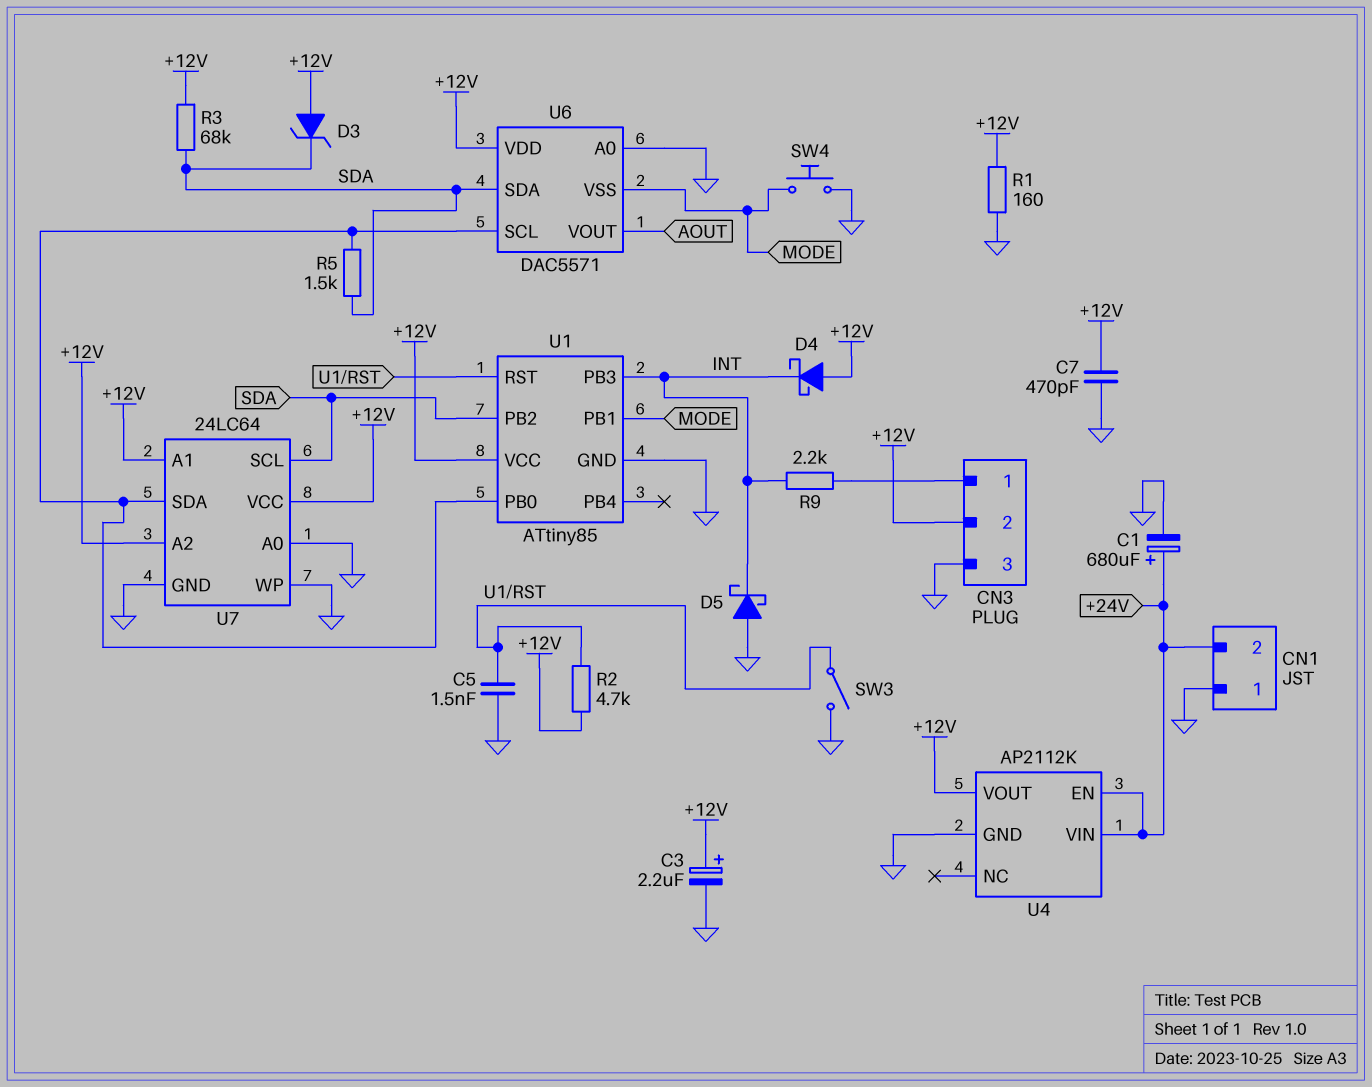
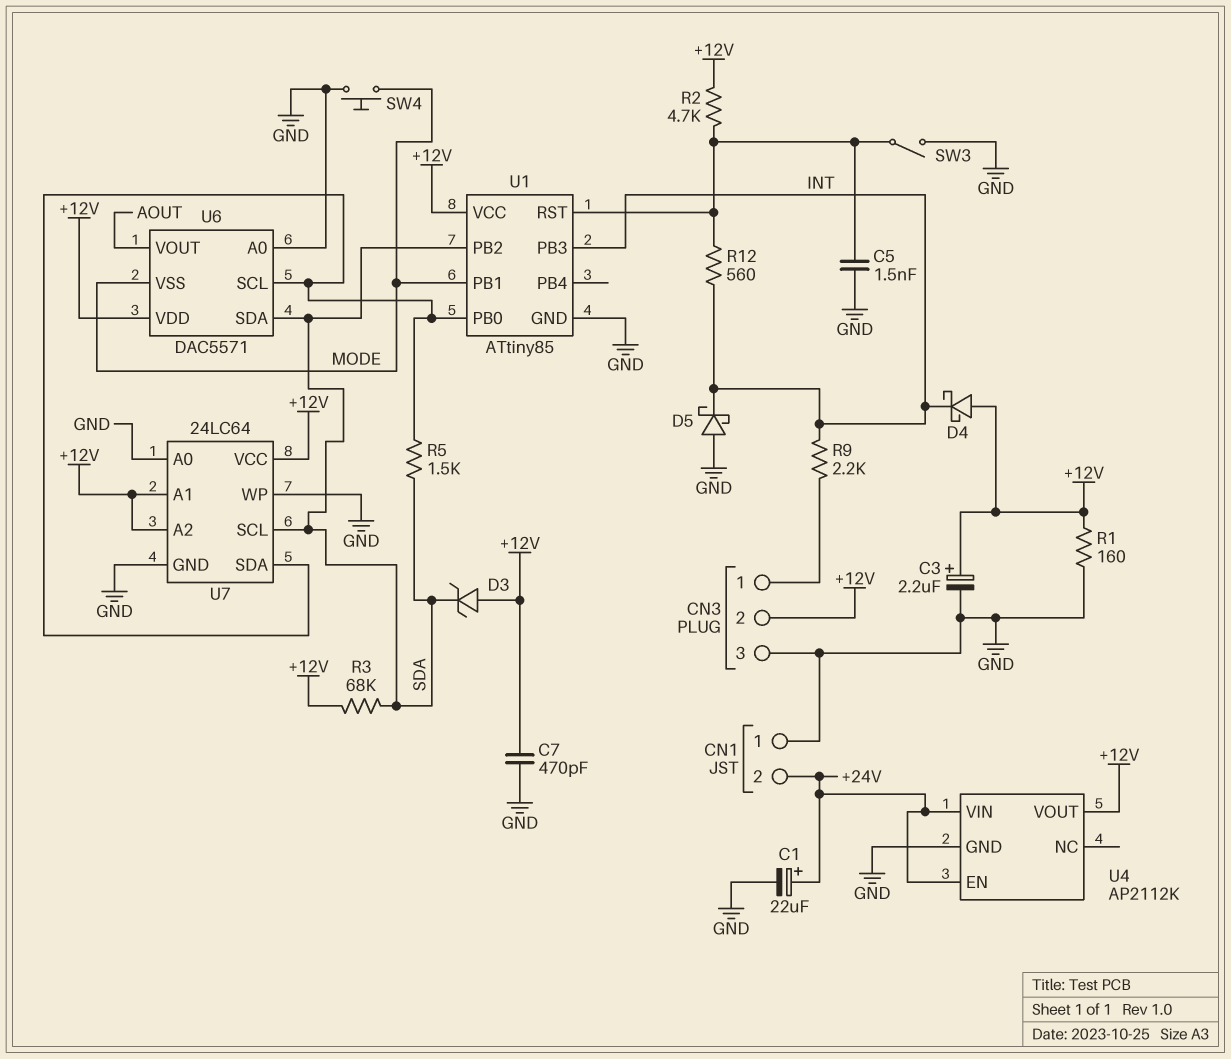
C1: 680uF (plus +24V, minus GND) -> 22uF (plus +24V, minus GND)
R12: none -> 560 (INT, U1/RST)

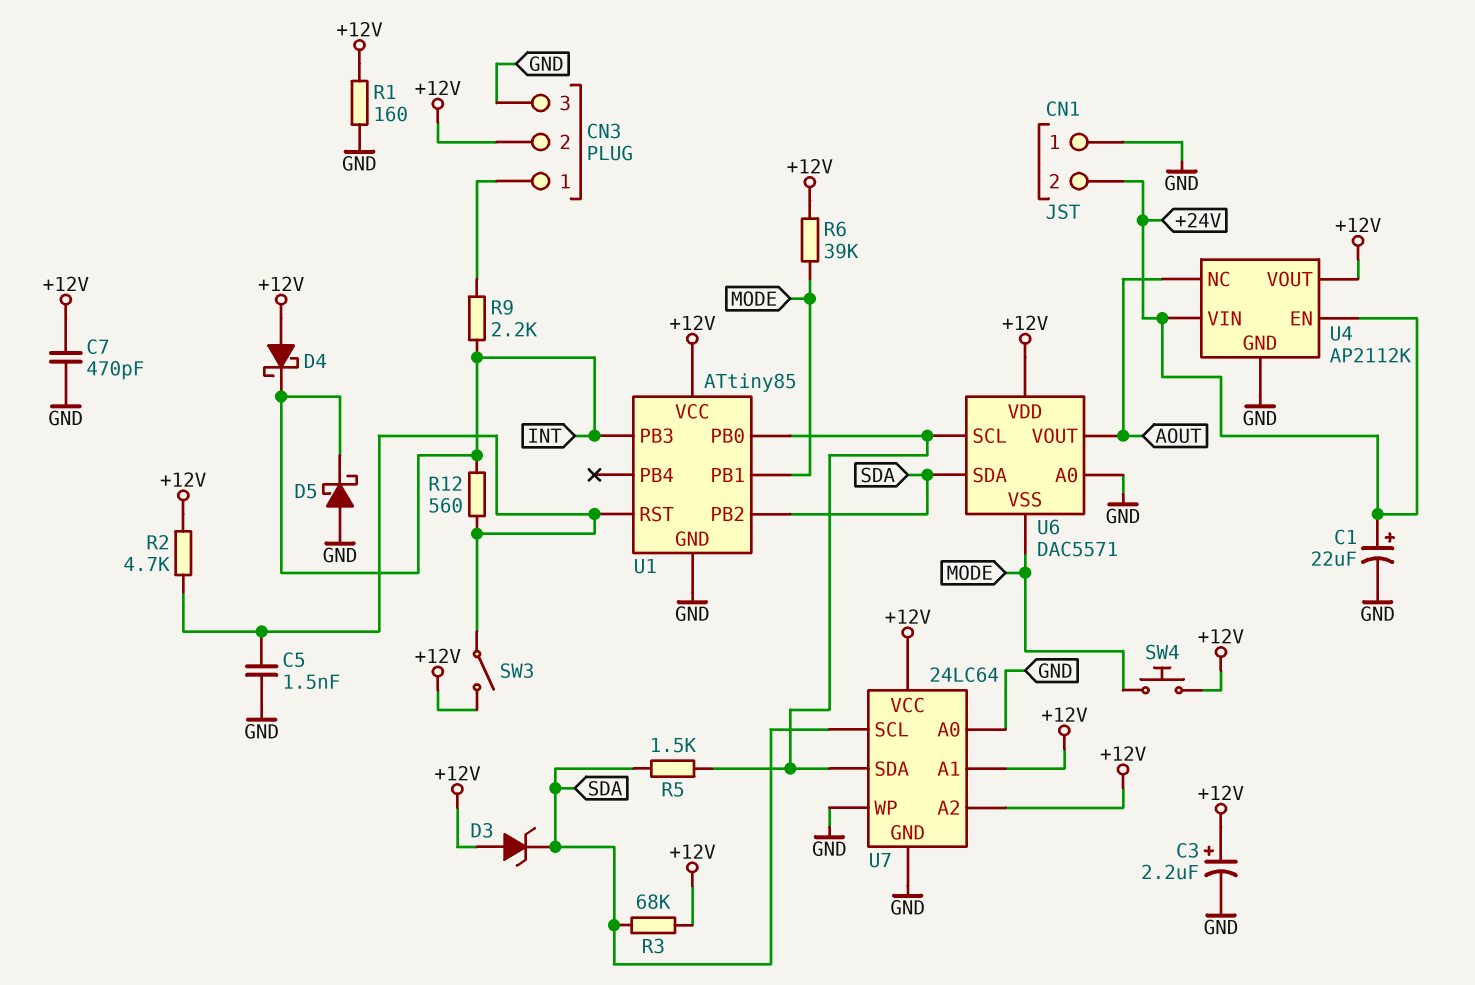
R6: none -> 39k (+12V, MODE)
SW3: switch (GND, U1/RST) -> switch (+12V, U1/RST)
SW4: button (GND, MODE) -> button (+12V, MODE)
U4 pin NC: none -> AOUT

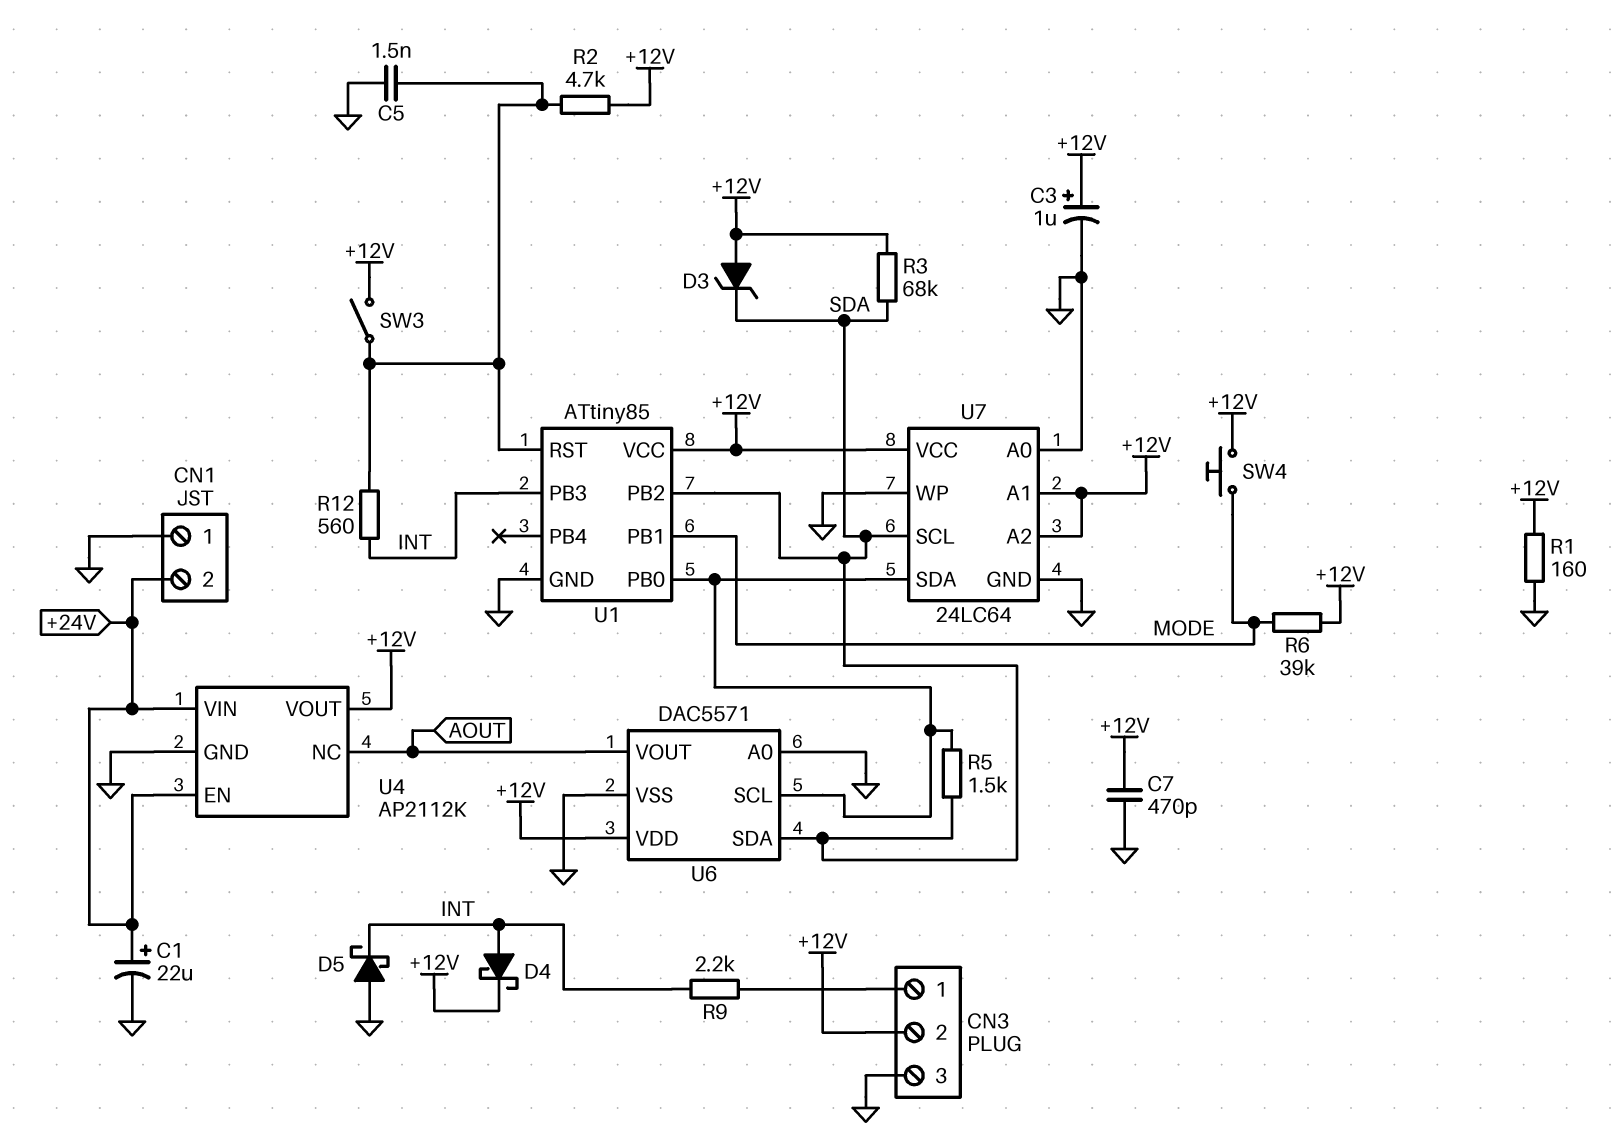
C3: 2.2uF (plus +12V, minus GND) -> 1uF (plus +12V, minus GND)
D4: schottky (A +12V, K INT) -> schottky (A INT, K +12V)
U6 pin VSS: MODE -> GND

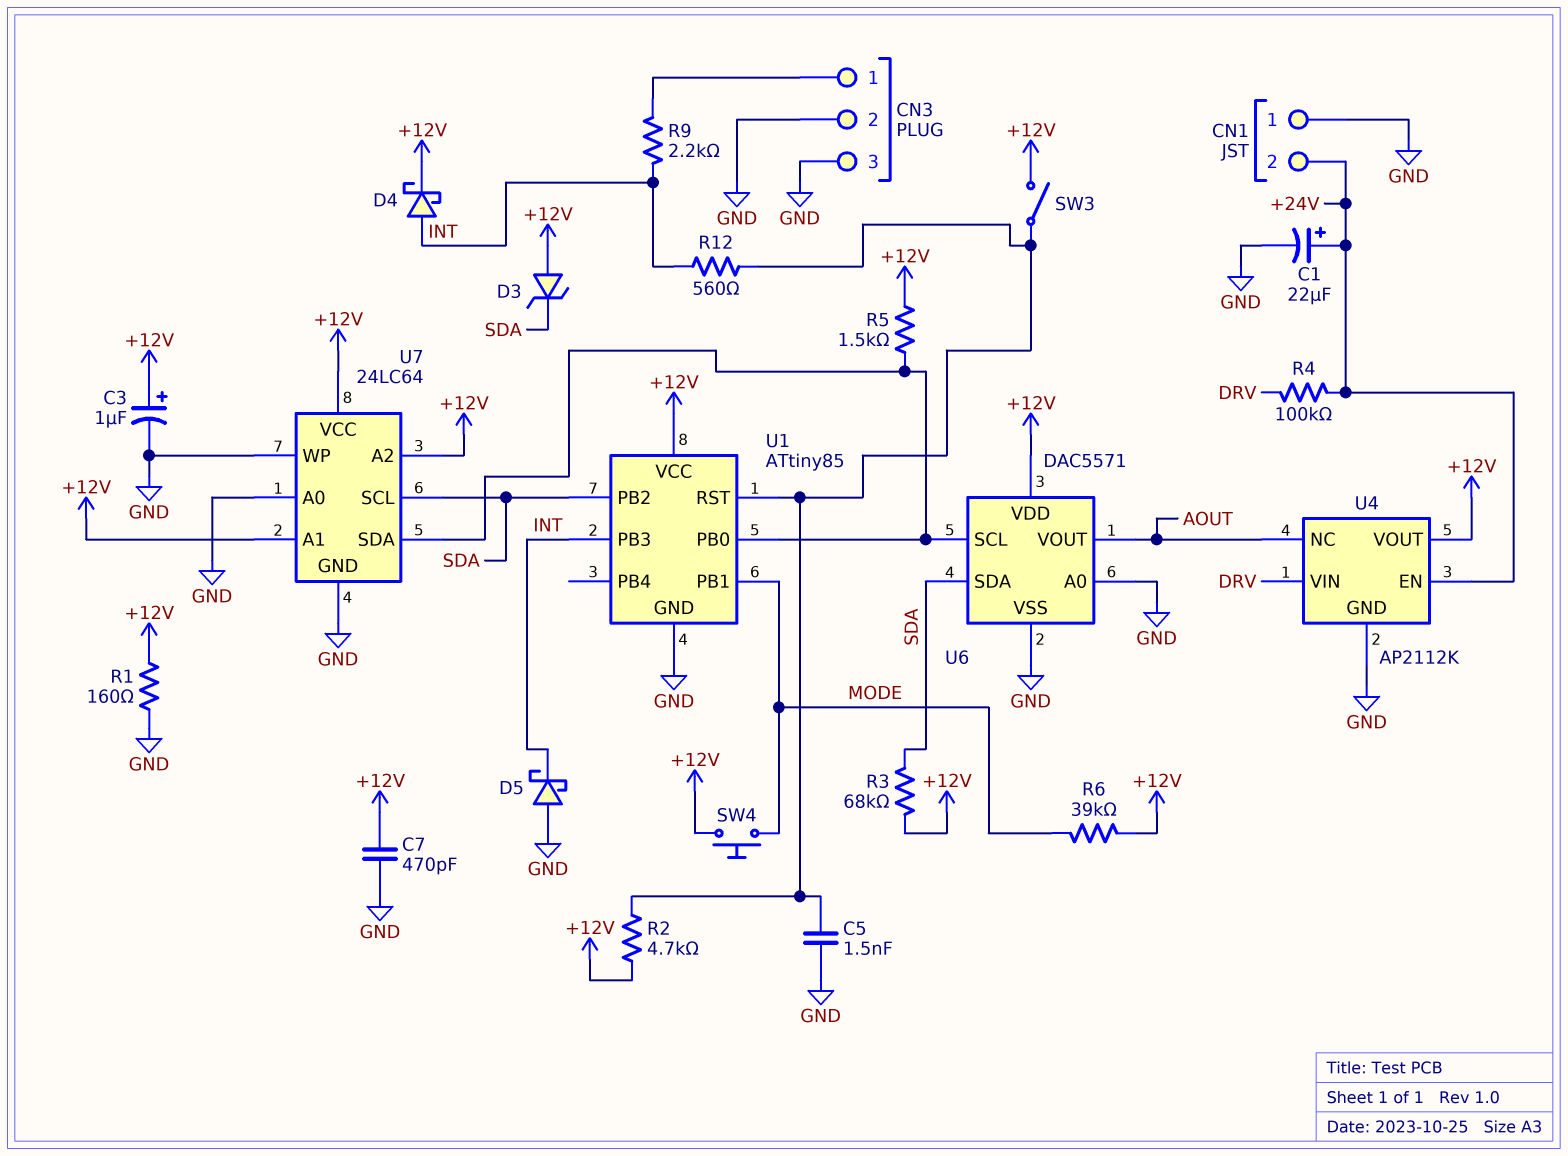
CN3 pin 2: +12V -> GND
R4: none -> 100k (+24V, DRV)
R5: 1.5k (SDA, U1/PB0) -> 1.5k (+12V, U1/PB0)
U4 pin VIN: +24V -> DRV

